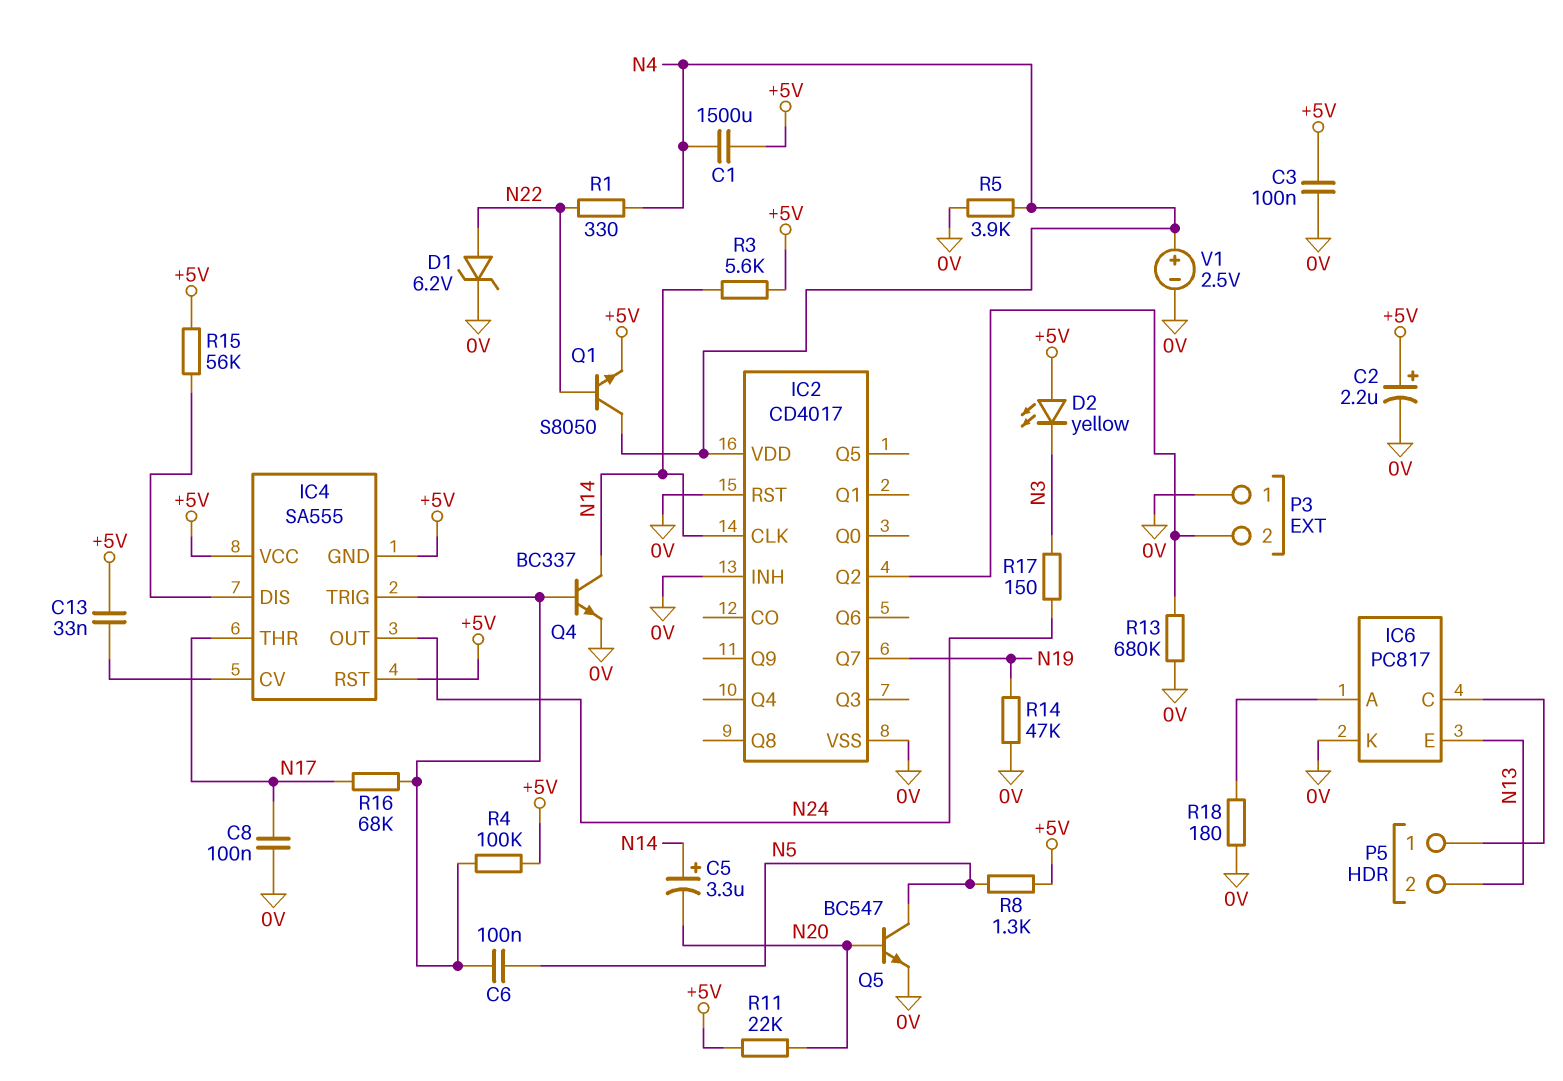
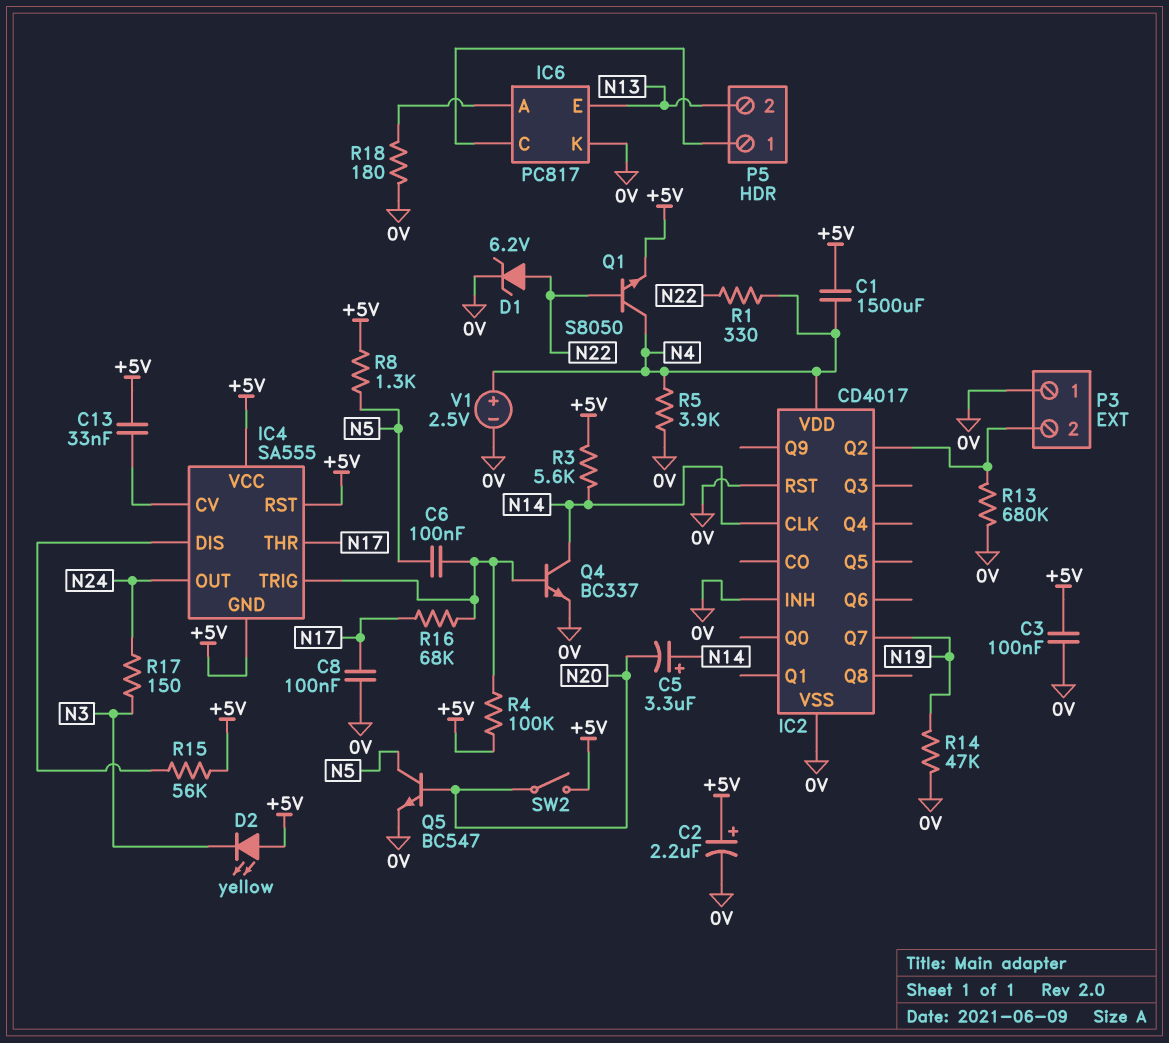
R11: 22k (+5V, N20) -> none
SW2: none -> switch (+5V, N20)

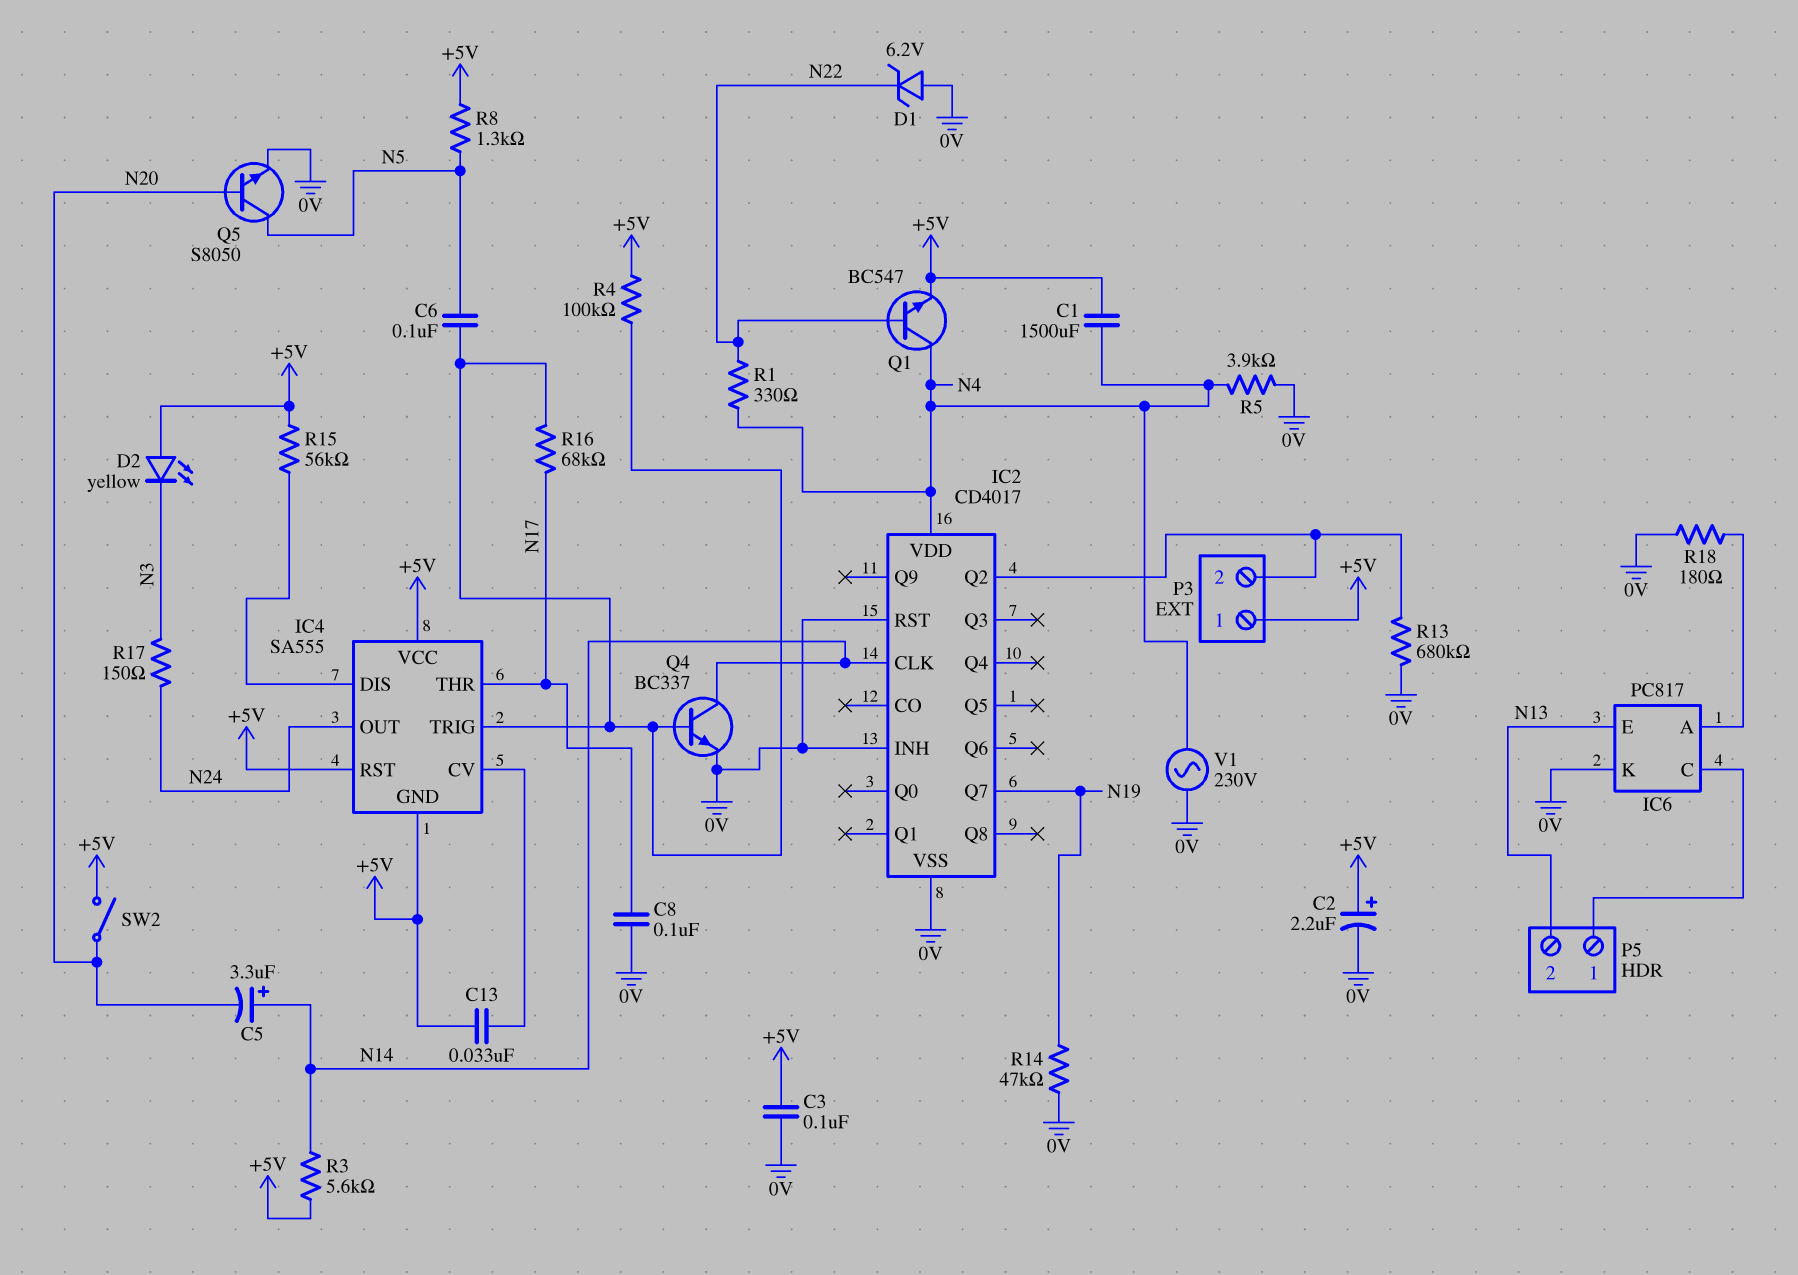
D1: zener 6.2V (A N22, K 0V) -> zener 6.2V (A 0V, K N22)
P3 pin 1: 0V -> +5V
Q1: NPN S8050 (B N22, C N4, E +5V) -> NPN BC547 (B N22, C N4, E +5V)
Q5: NPN BC547 (B N20, C N5, E 0V) -> NPN S8050 (B N20, C N5, E 0V)
V1: 2.5V (plus N4, minus 0V) -> AC 230V (0V, N4)

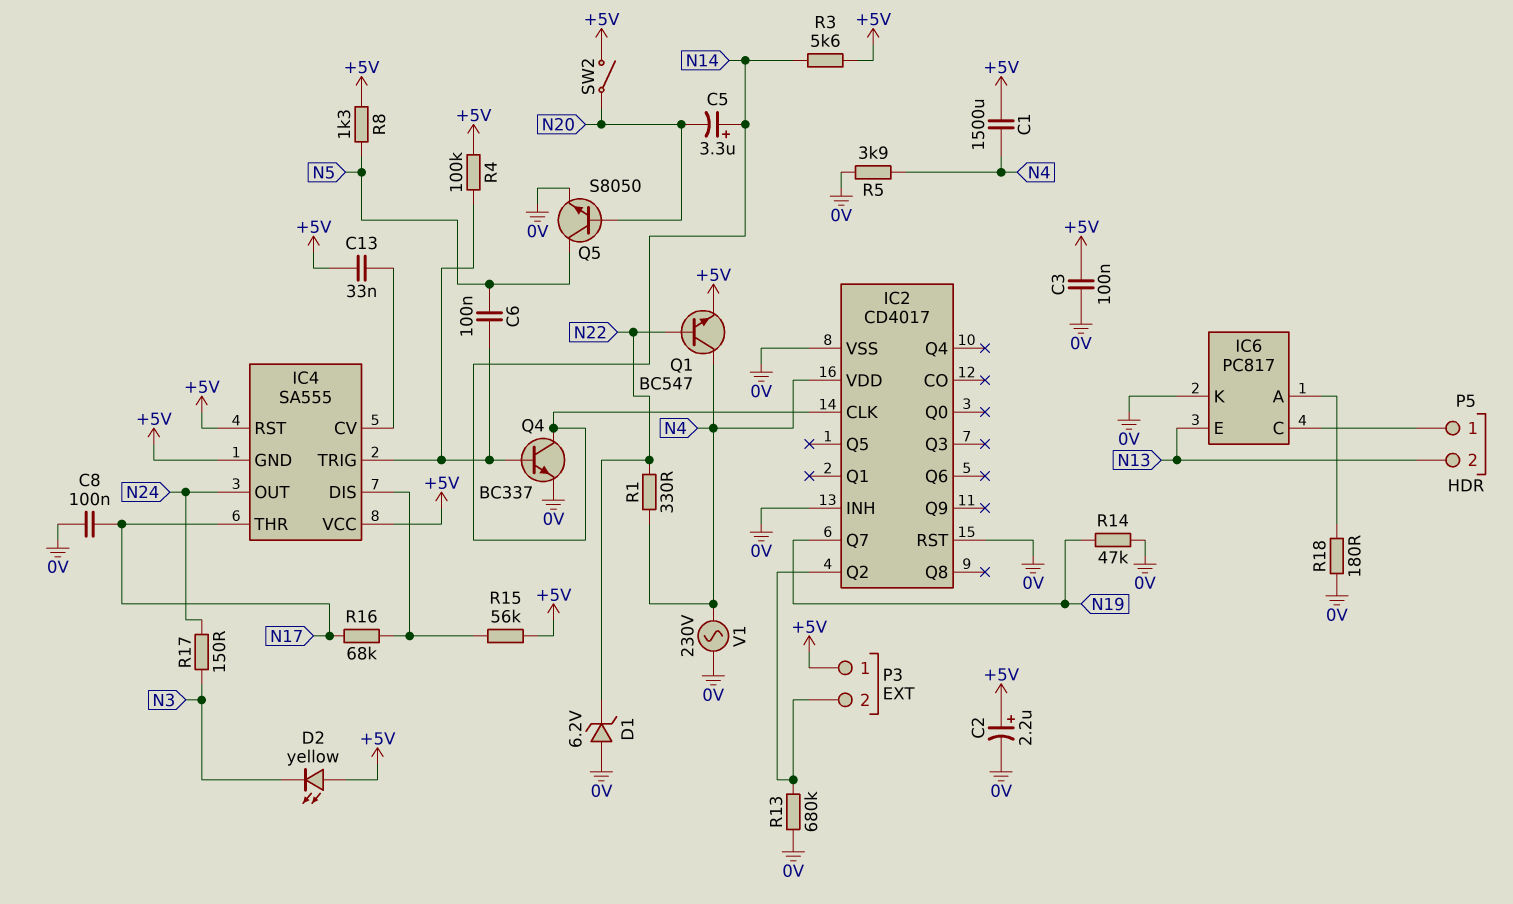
R16: 68k (IC4/TRIG, N17) -> 68k (IC4/DIS, N17)

